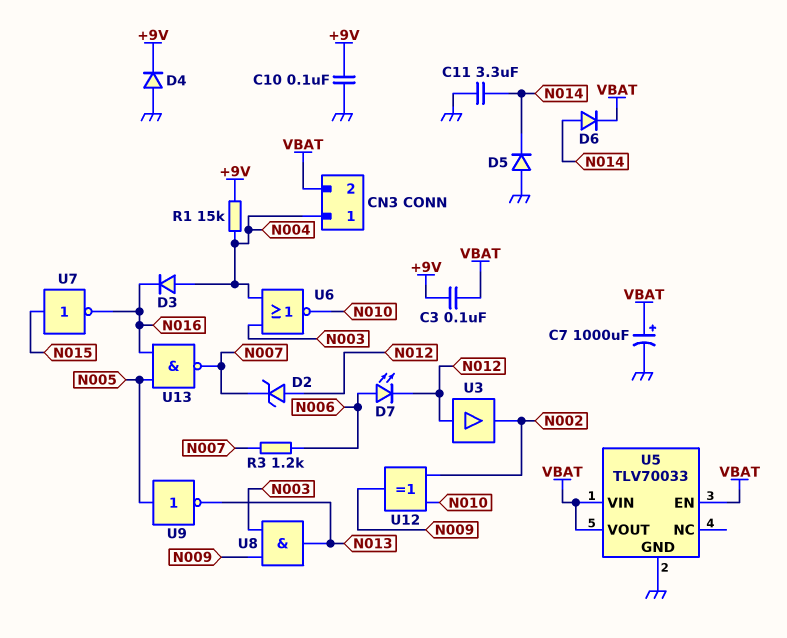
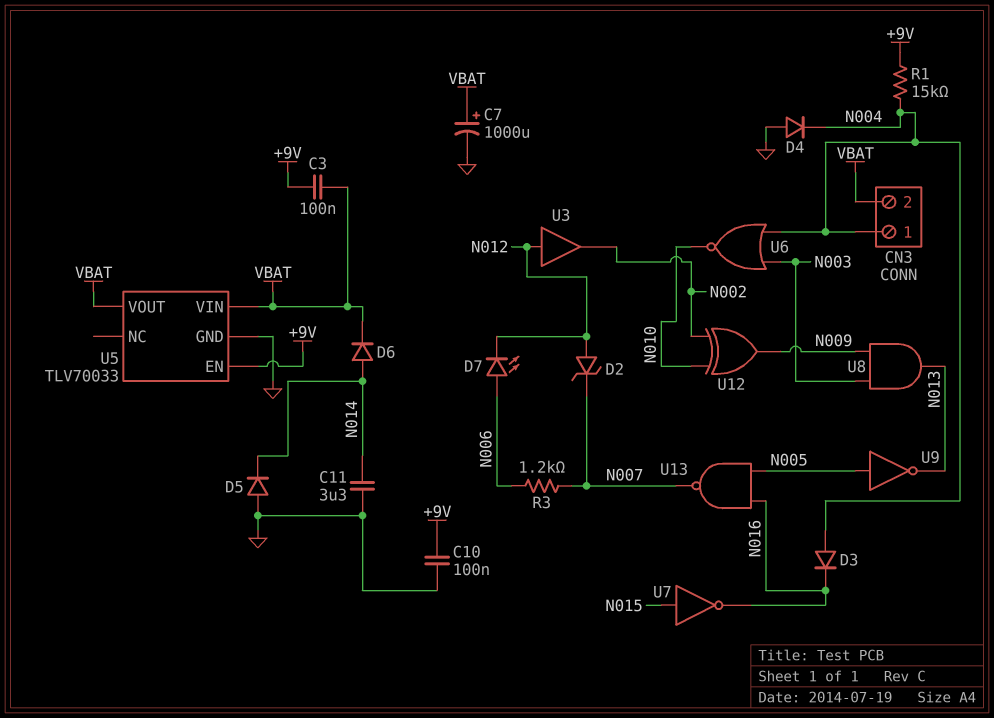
D4: diode (A GND, K +9V) -> diode (A GND, K N004)
U5 pin EN: VBAT -> +9V

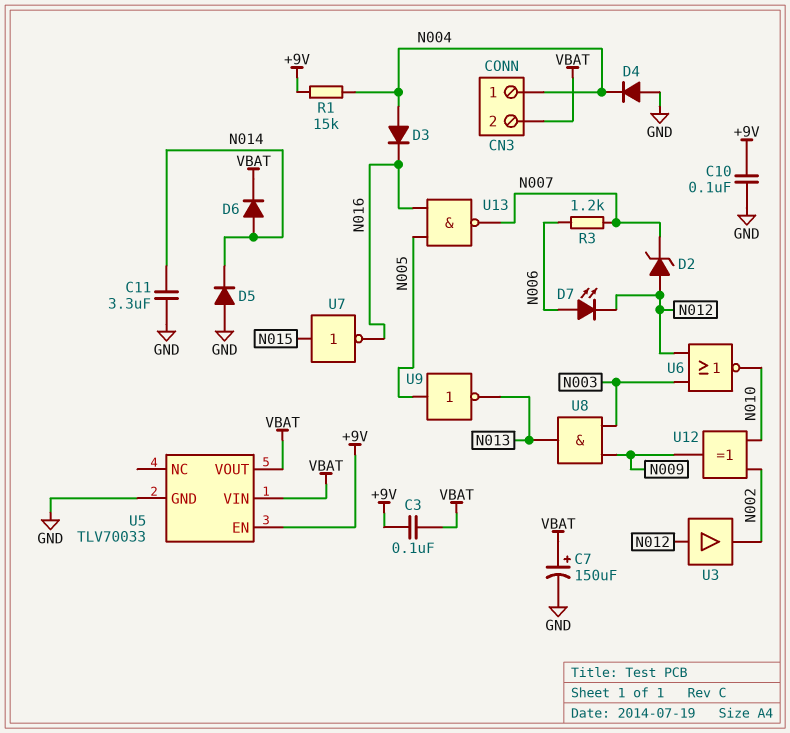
C7: 1000uF (plus VBAT, minus GND) -> 150uF (plus VBAT, minus GND)
U6: NOR (in N003, in N004, out N010) -> NOR (in N003, in N012, out N010)

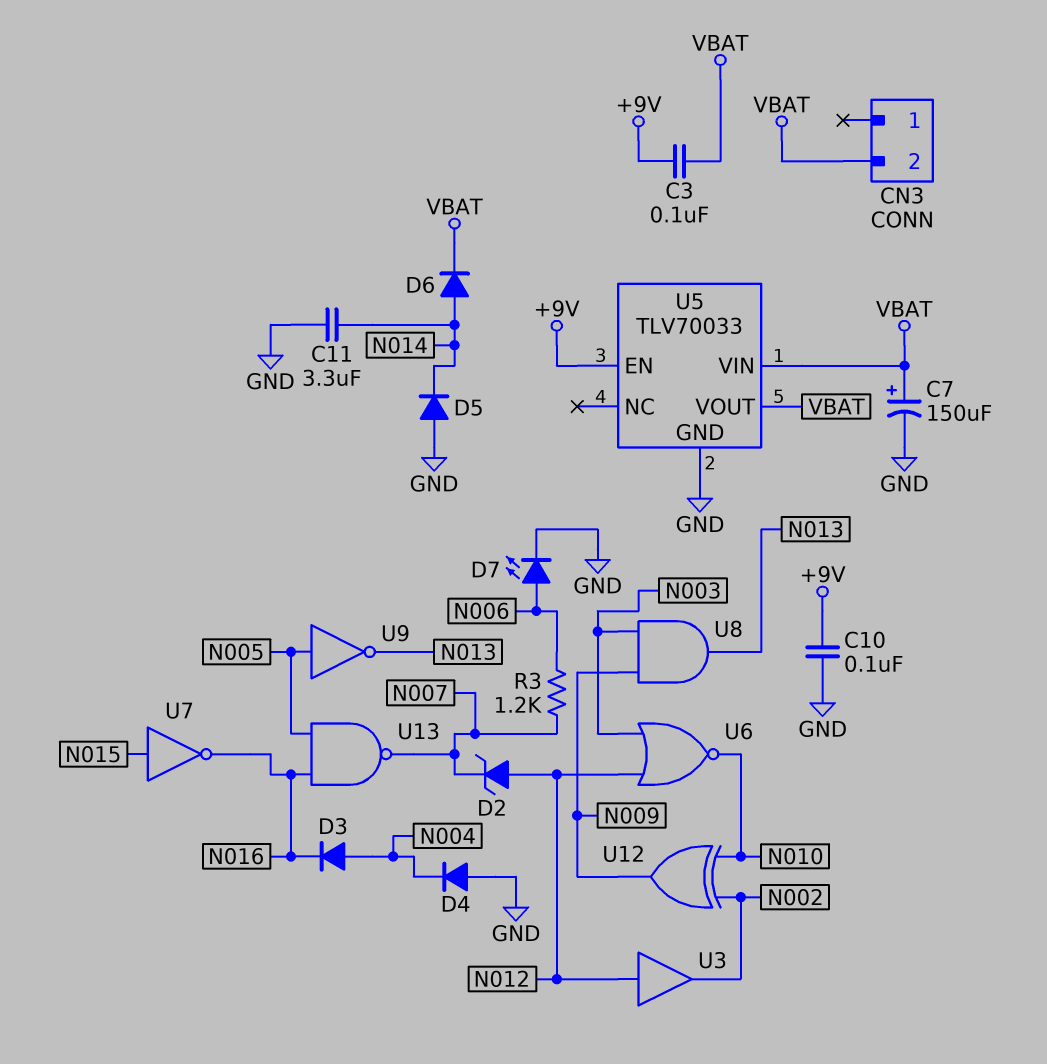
CN3 pin 1: N004 -> none
D7: LED (A N006, K N012) -> LED (A N006, K GND)
R1: 15k (+9V, N004) -> none

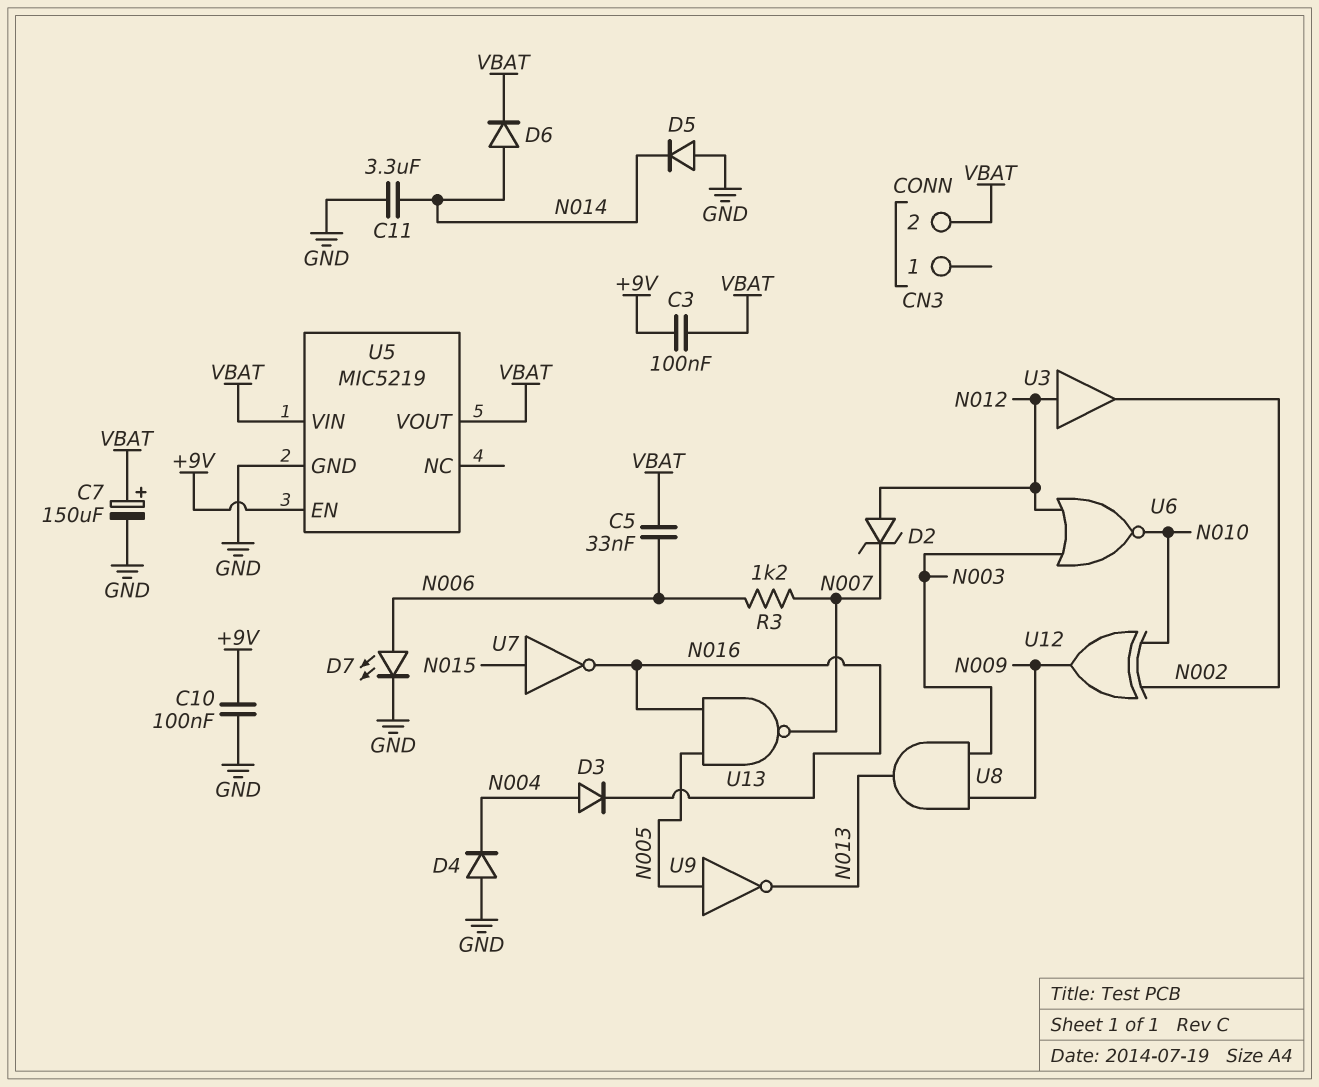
C5: none -> 33nF (N006, VBAT)
U5: TLV70033 -> MIC5219

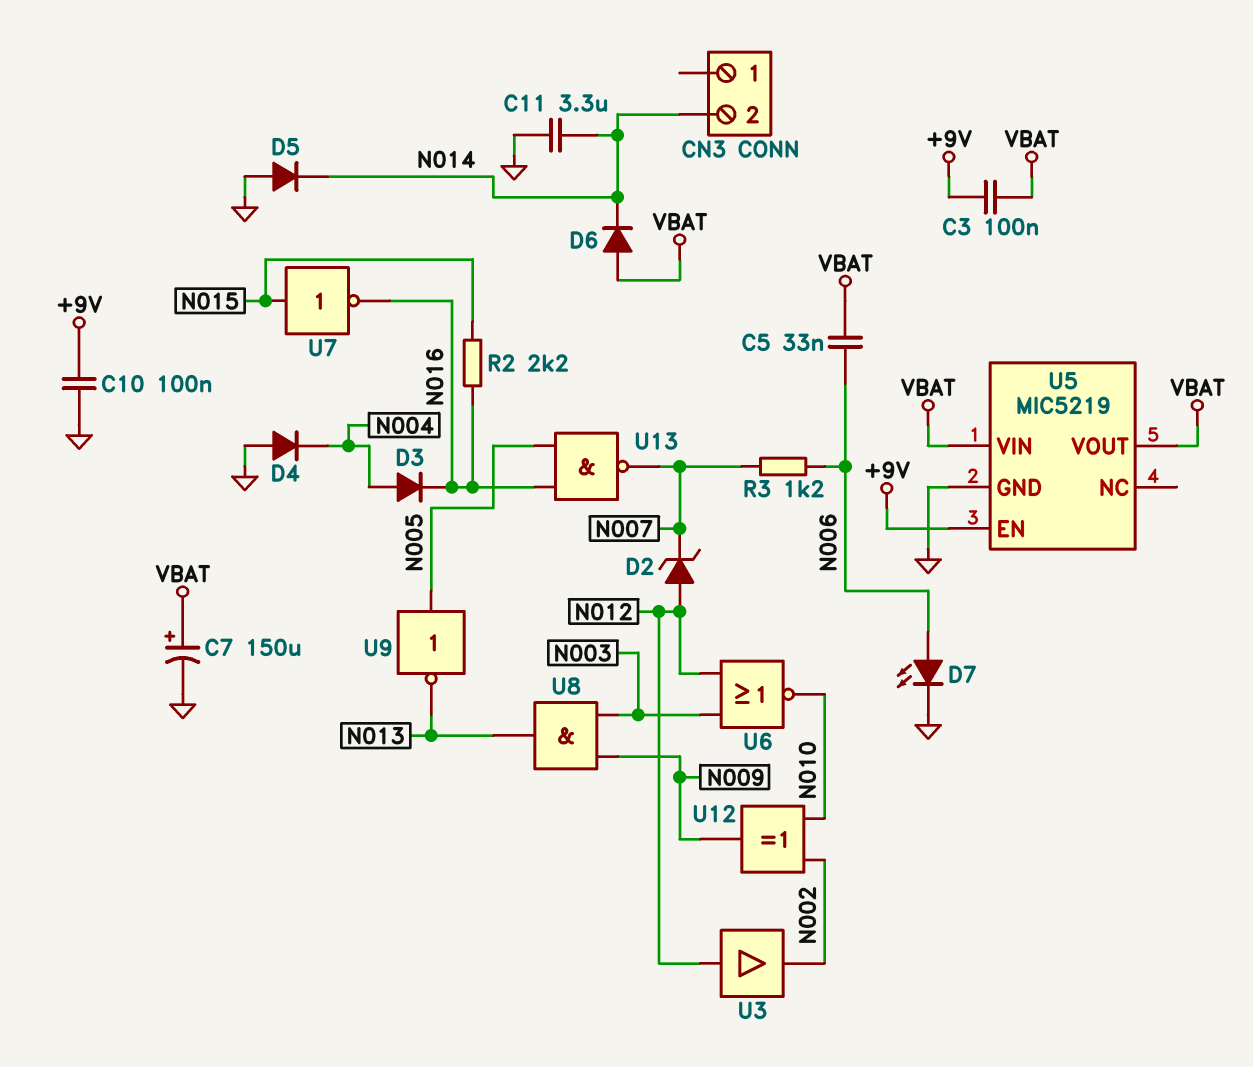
CN3 pin 2: VBAT -> N014
D6: diode (A N014, K VBAT) -> diode (A VBAT, K N014)
R2: none -> 2.2k (N015, N016)

